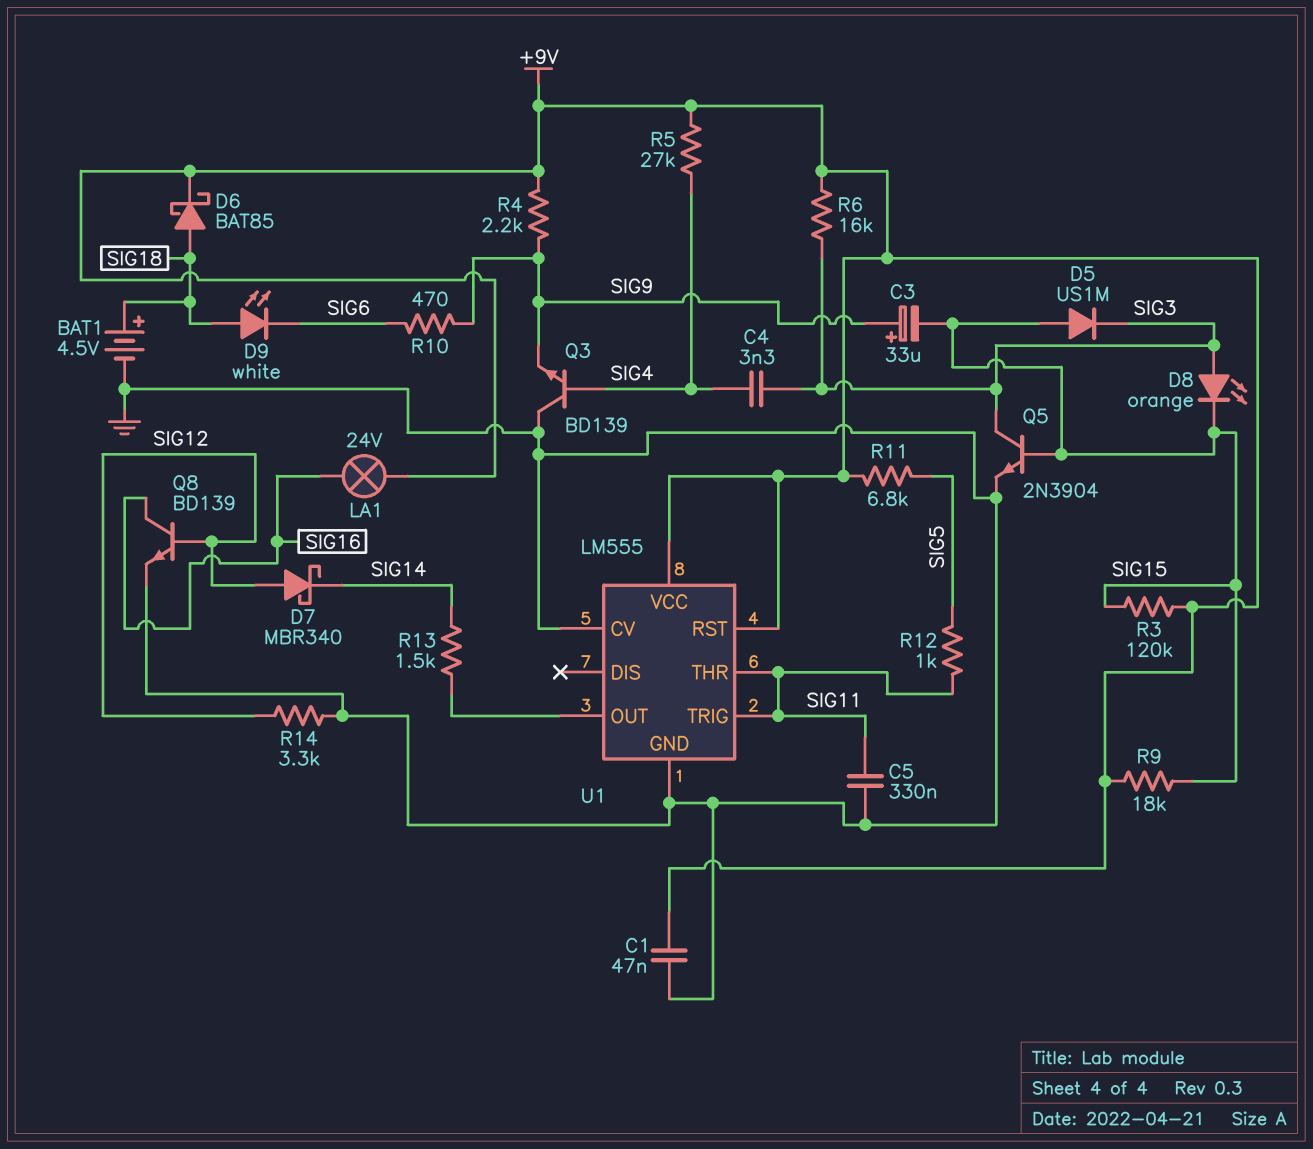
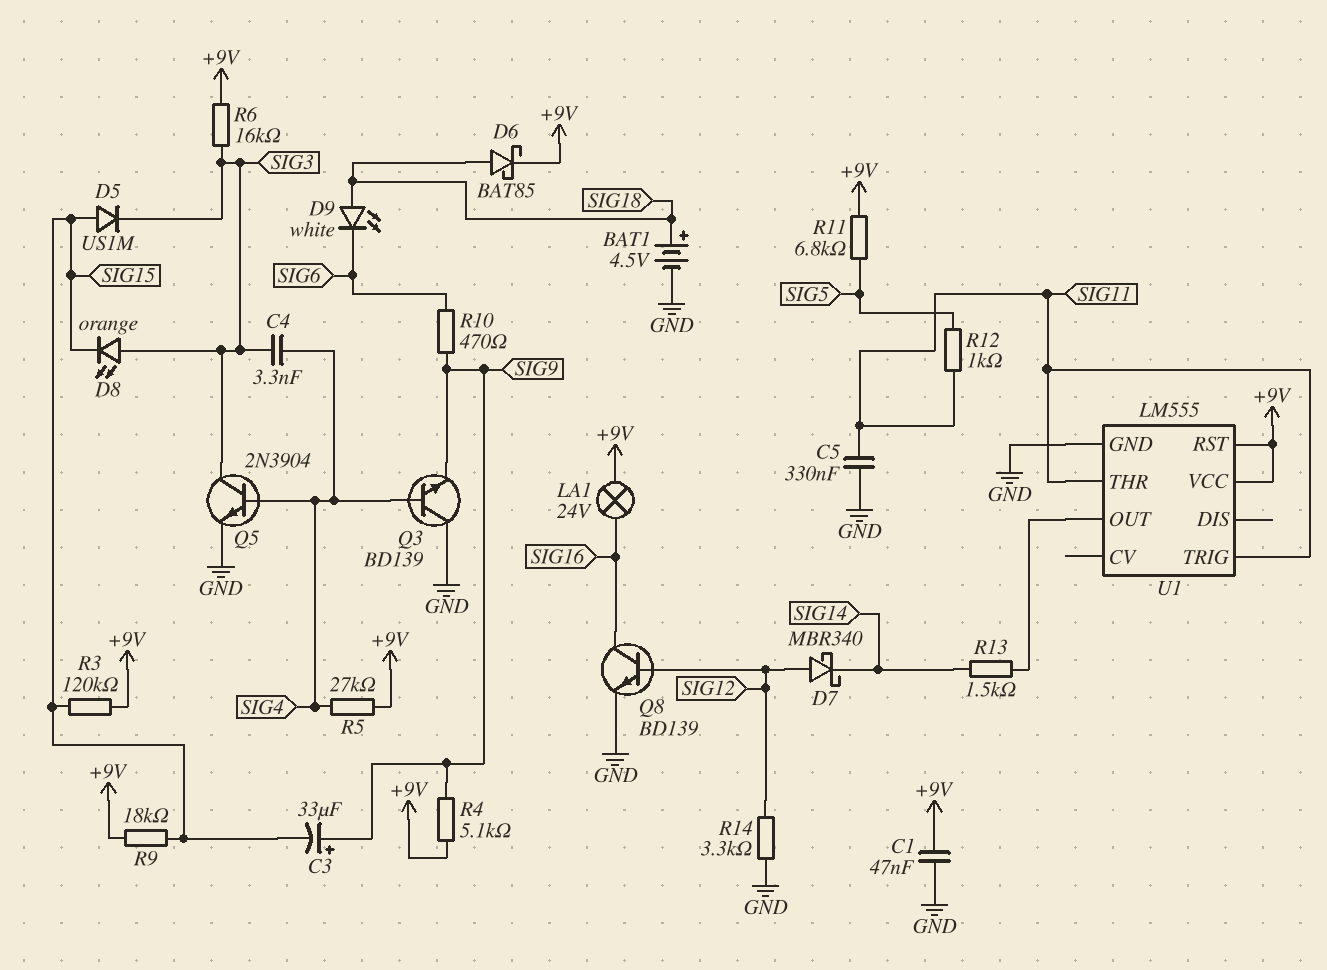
Q5: NPN 2N3904 (B SIG15, C SIG3, E GND) -> NPN 2N3904 (B SIG4, C SIG3, E GND)
R4: 2.2k (+9V, SIG9) -> 5.1k (+9V, SIG9)
U1 pin CV: GND -> none

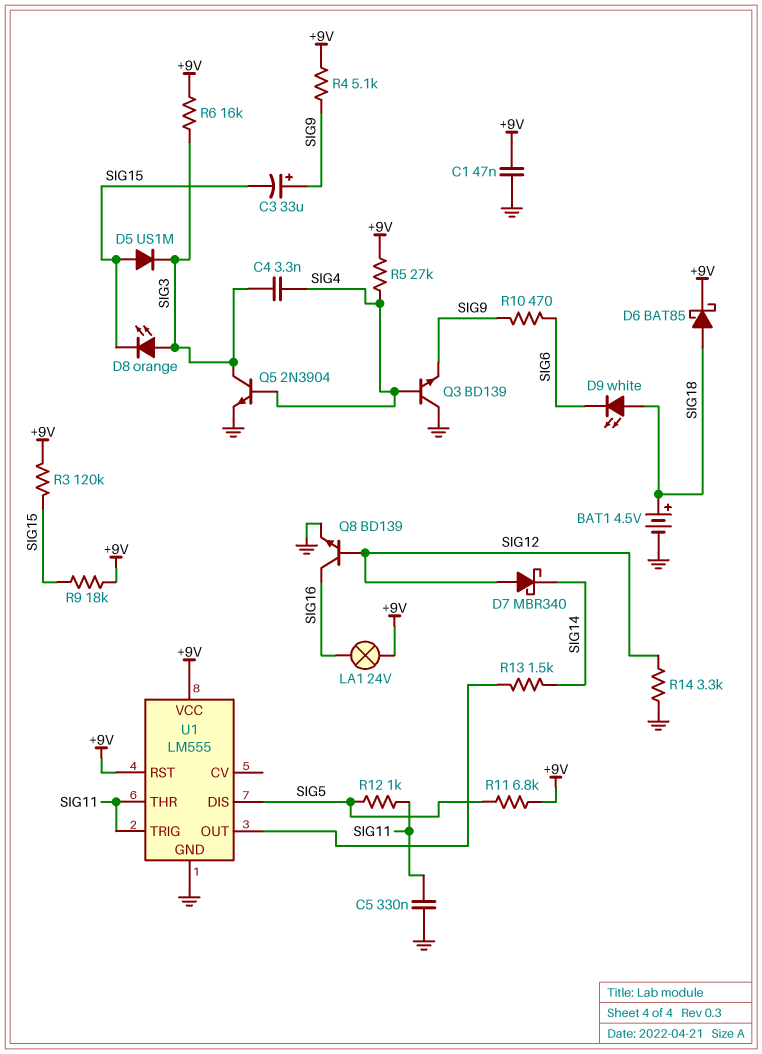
U1 pin DIS: none -> SIG5

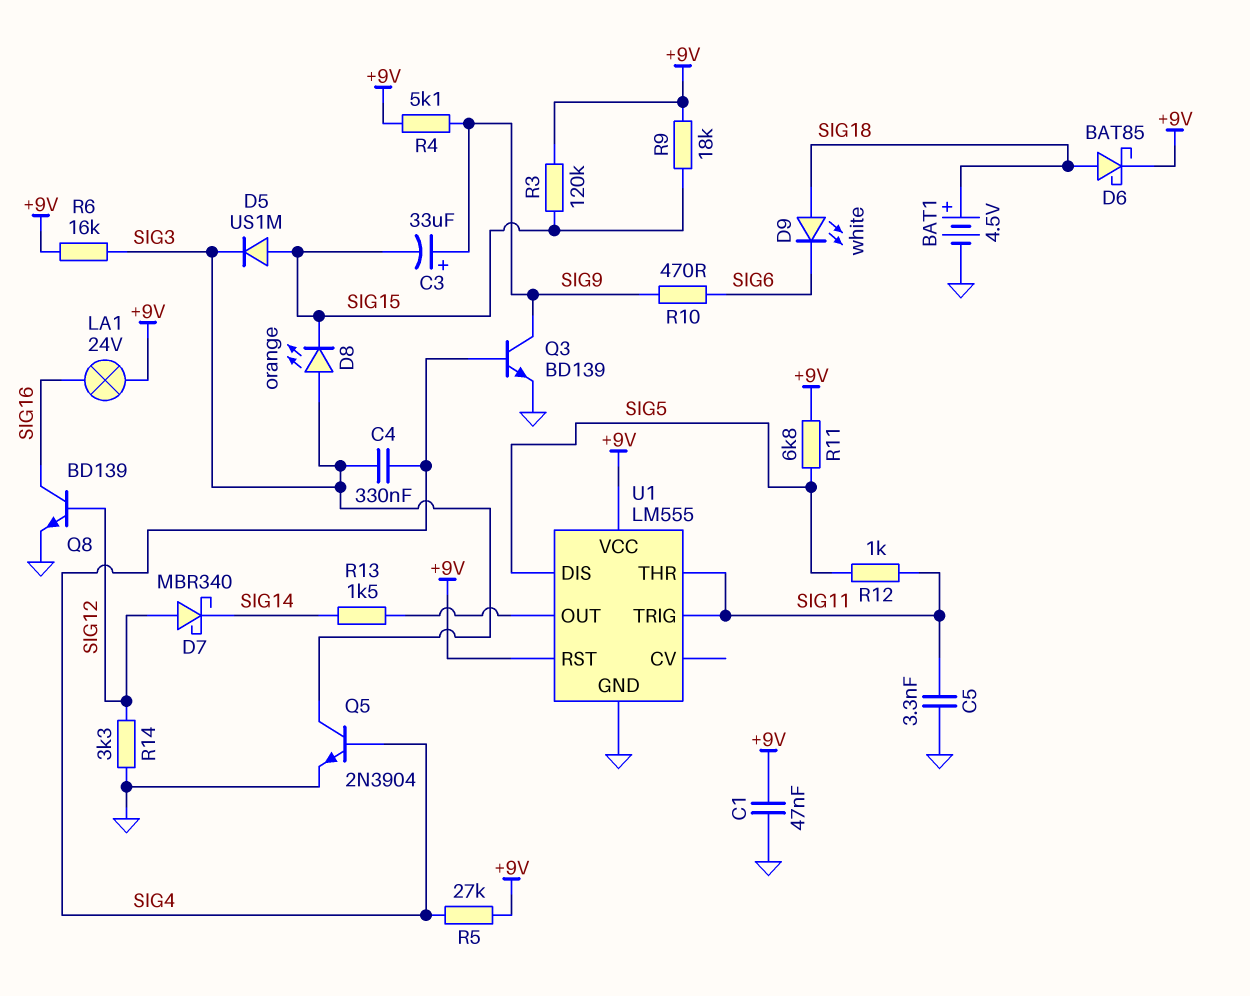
C4: 3.3nF (SIG3, SIG4) -> 330nF (SIG3, SIG4)
C5: 330nF (GND, SIG11) -> 3.3nF (GND, SIG11)
Q3: NPN BD139 (B SIG4, C GND, E SIG9) -> NPN BD139 (B SIG4, C SIG9, E GND)

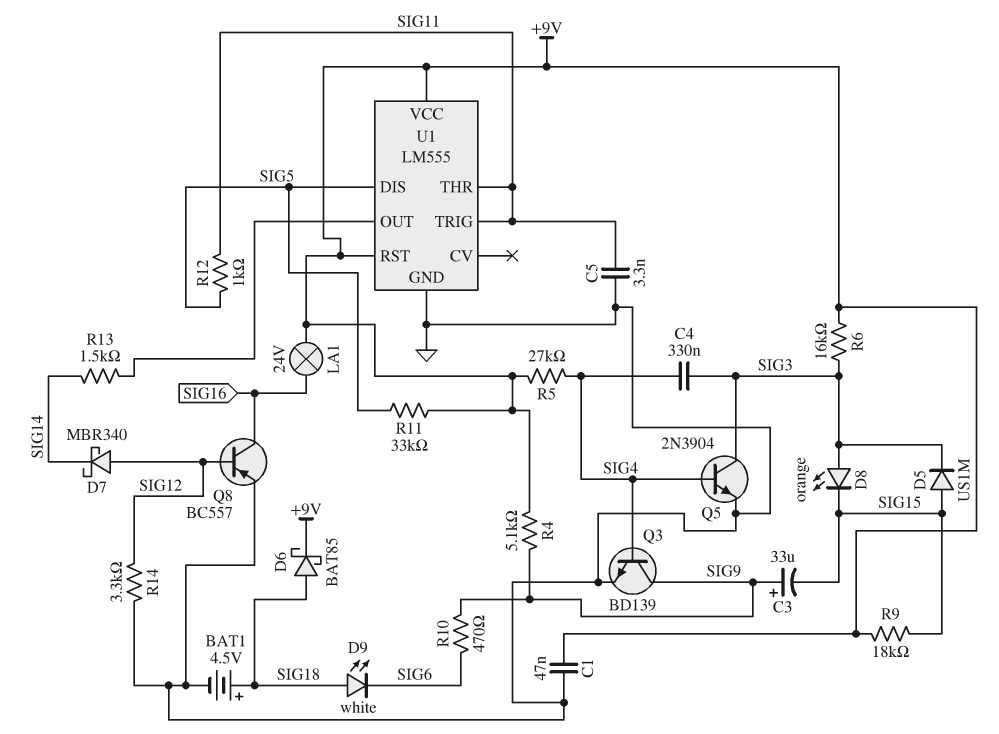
Q8: NPN BD139 (B SIG12, C SIG16, E GND) -> PNP BC557 (B SIG12, C SIG16, E GND)
R3: 120k (+9V, SIG15) -> none
R11: 6.8k (+9V, SIG5) -> 33k (+9V, SIG5)

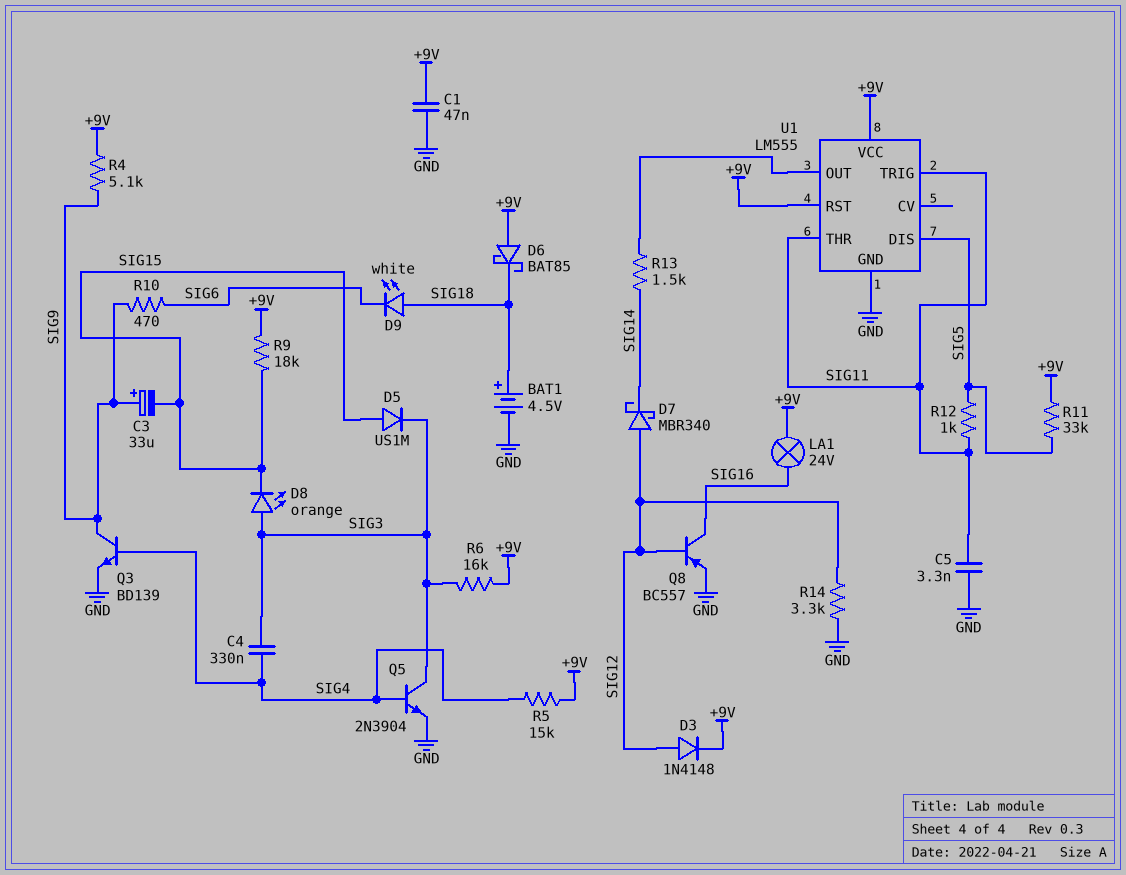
D3: none -> diode 1N4148 (A SIG12, K +9V)
D6: schottky BAT85 (A SIG18, K +9V) -> schottky BAT85 (A +9V, K SIG18)
R5: 27k (+9V, SIG4) -> 15k (+9V, SIG4)

